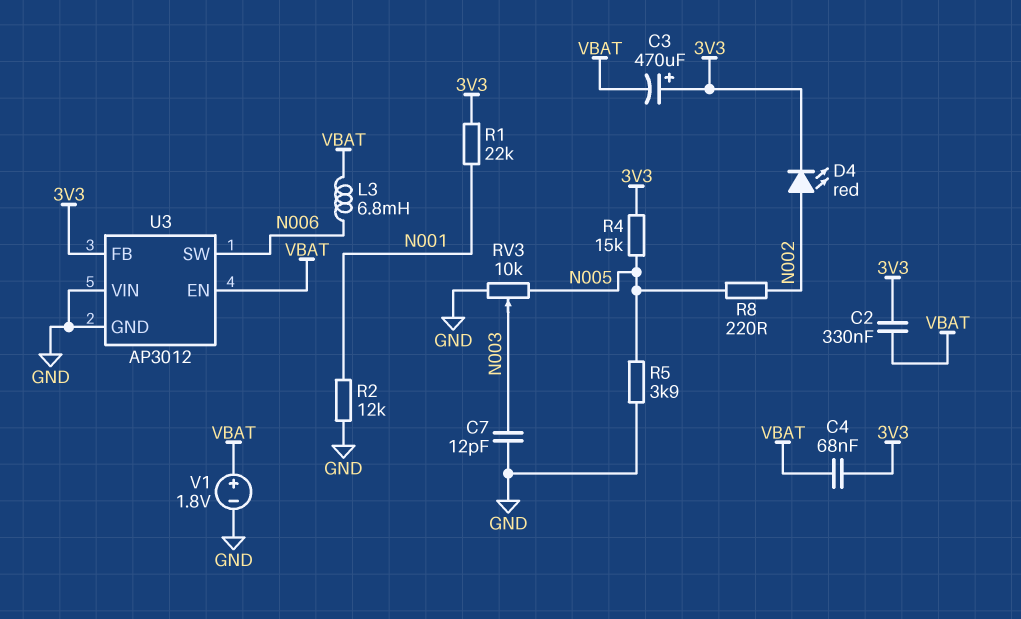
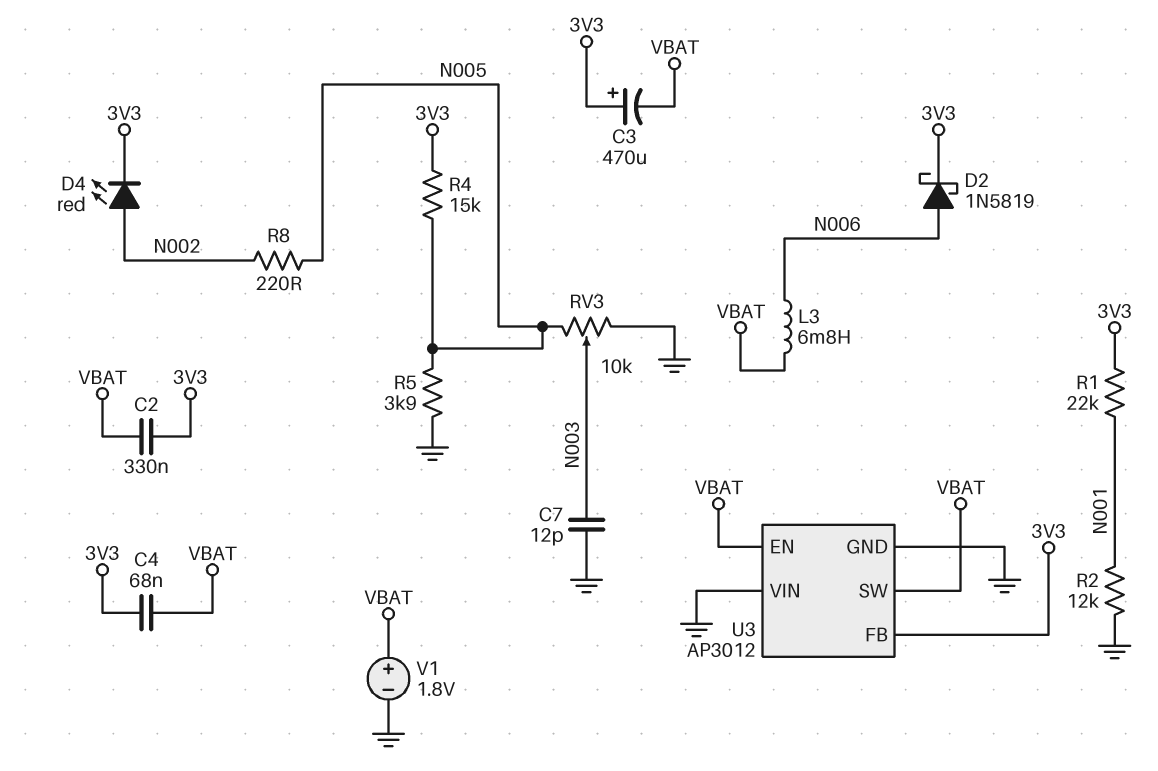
D2: none -> schottky 1N5819 (A N006, K 3V3)
U3 pin SW: N006 -> VBAT

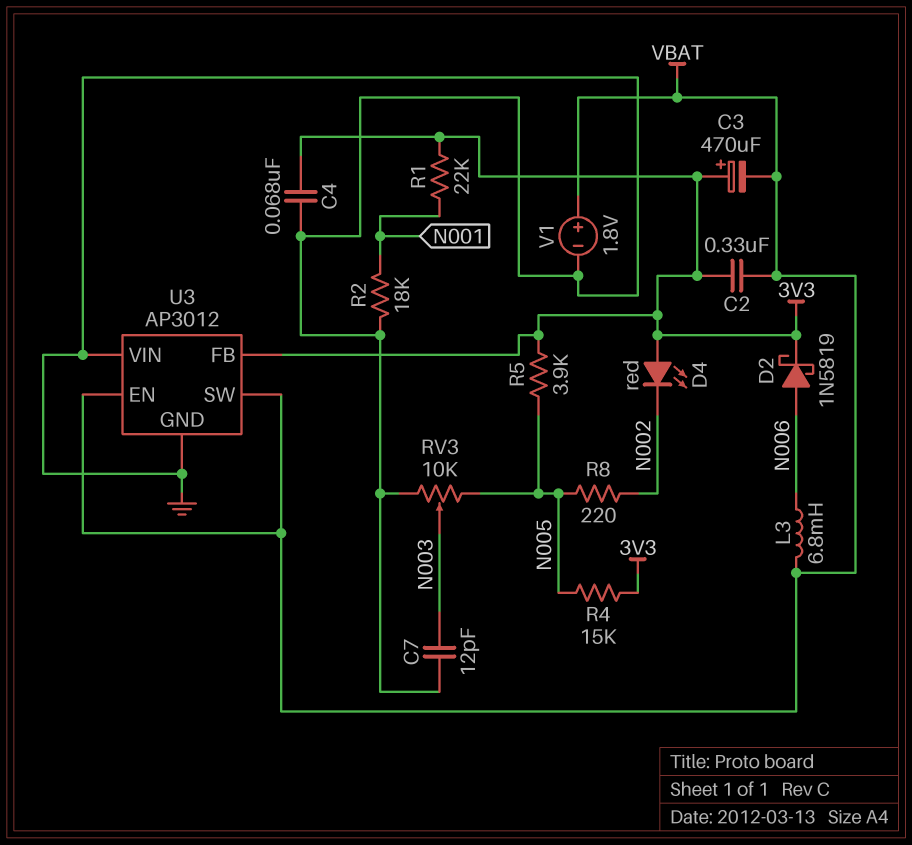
C4: 68nF (3V3, VBAT) -> 68nF (3V3, GND)
D4: LED red (A N002, K 3V3) -> LED red (A 3V3, K N002)
R2: 12k (GND, N001) -> 18k (GND, N001)
R5: 3.9k (GND, N005) -> 3.9k (3V3, N005)

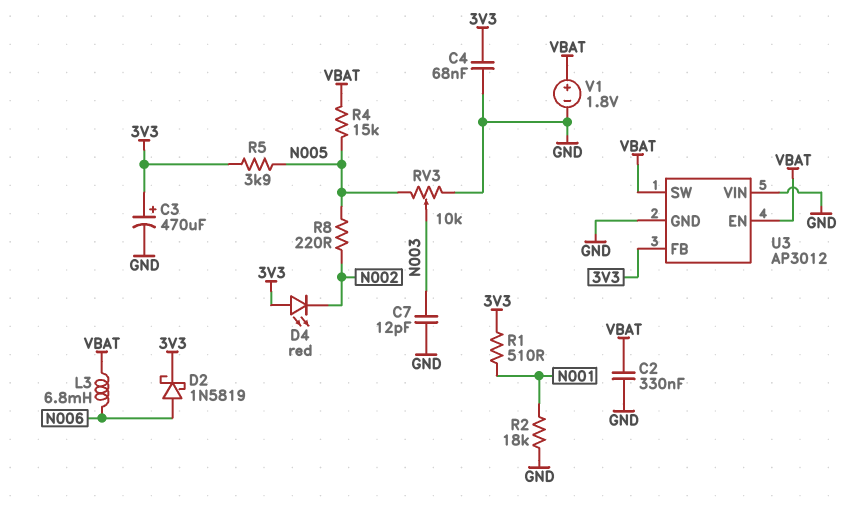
C2: 330nF (3V3, VBAT) -> 330nF (GND, VBAT)
C3: 470uF (plus 3V3, minus VBAT) -> 470uF (plus 3V3, minus GND)
R1: 22k (3V3, N001) -> 510 (3V3, N001)
R4: 15k (3V3, N005) -> 15k (N005, VBAT)

